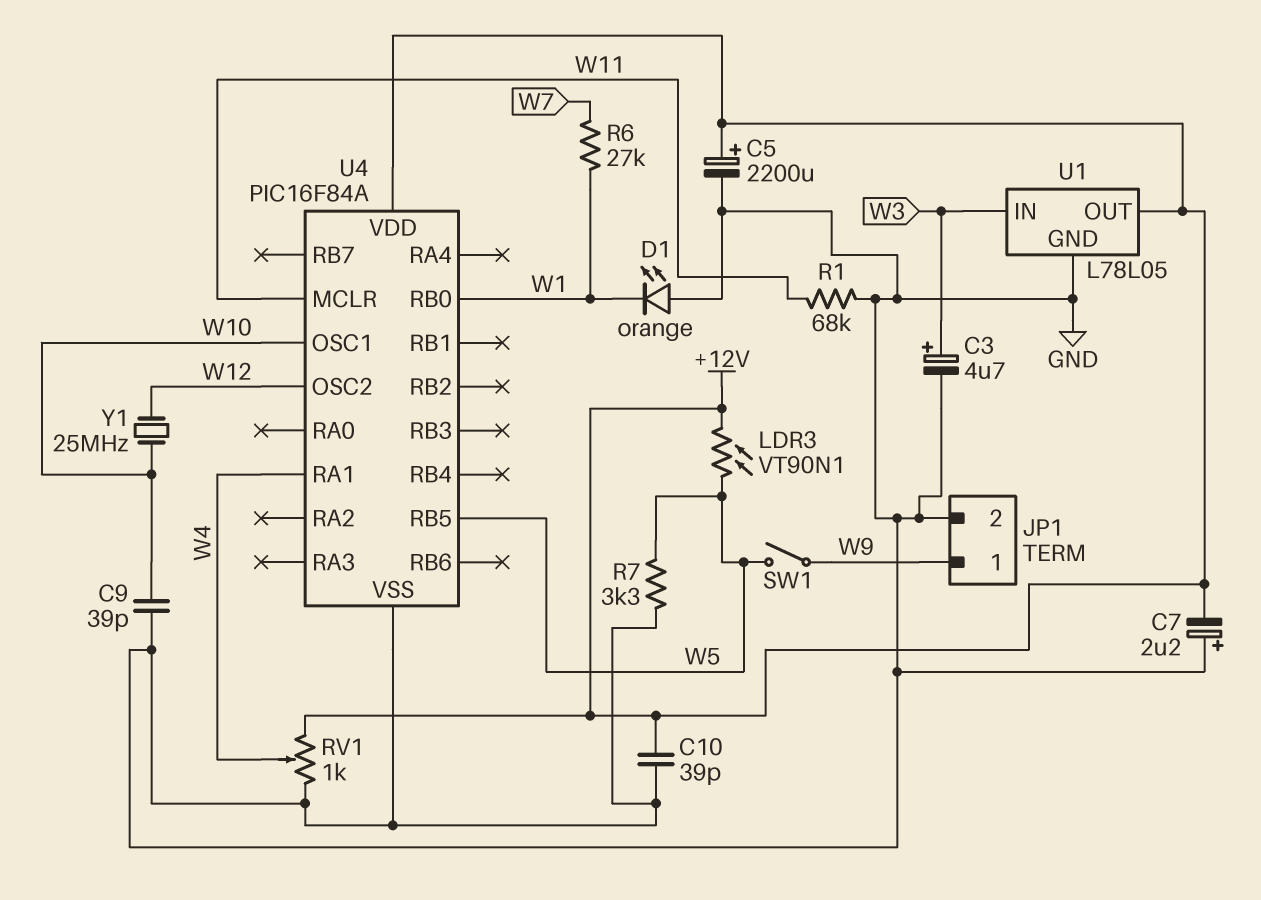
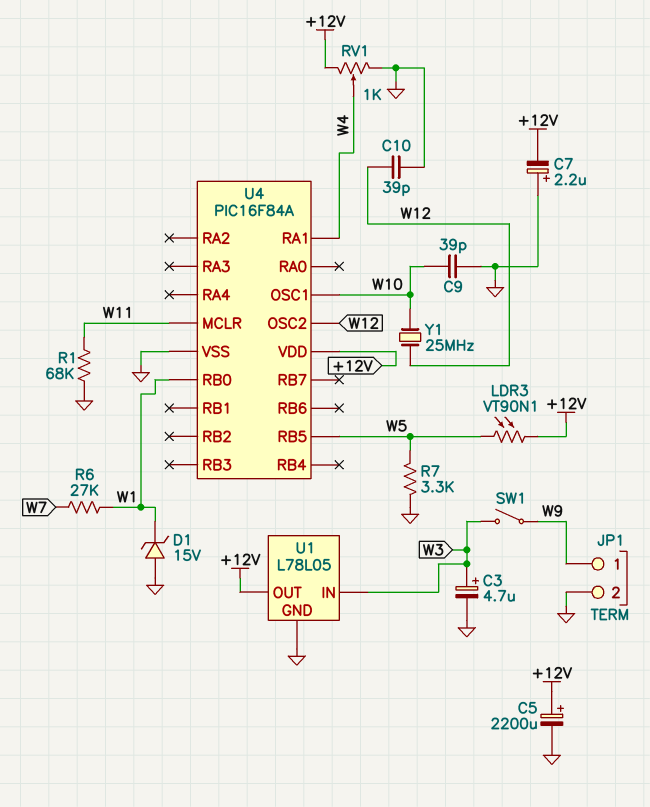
C10: 39pF (+12V, GND) -> 39pF (GND, W12)
D1: LED orange (A GND, K W1) -> zener 15V (A GND, K W1)
SW1: switch (W5, W9) -> switch (W3, W9)

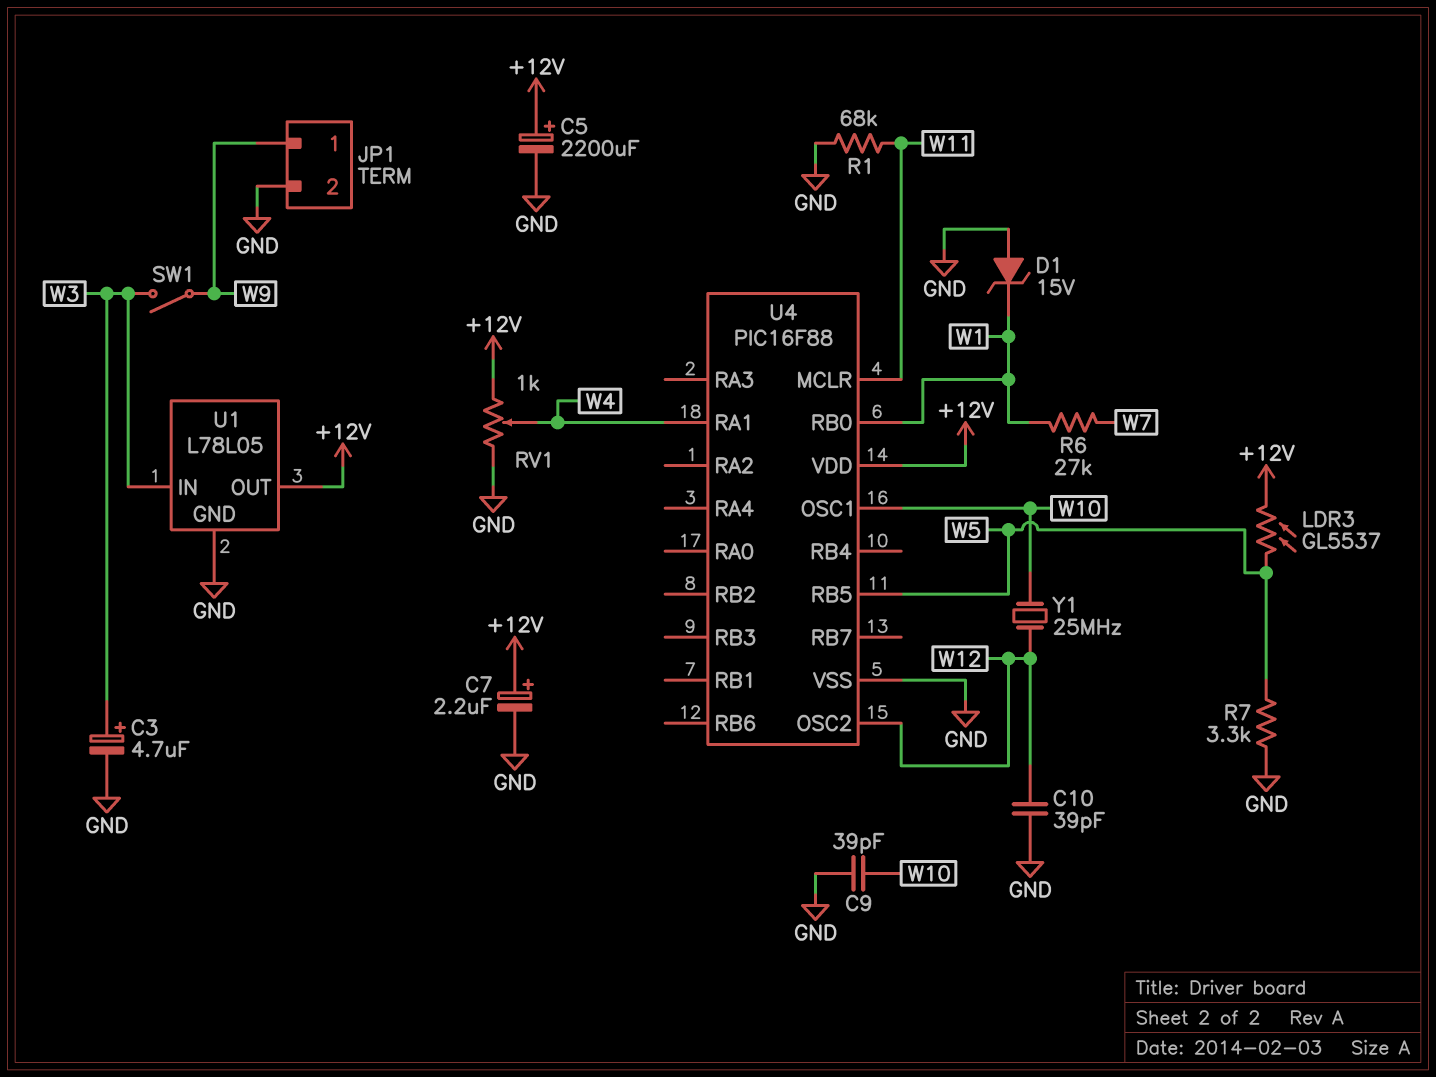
C7: 2.2uF (plus GND, minus +12V) -> 2.2uF (plus +12V, minus GND)
LDR3: VT90N1 (+12V, W5) -> GL5537 (+12V, W5)
U4: PIC16F84A -> PIC16F88

